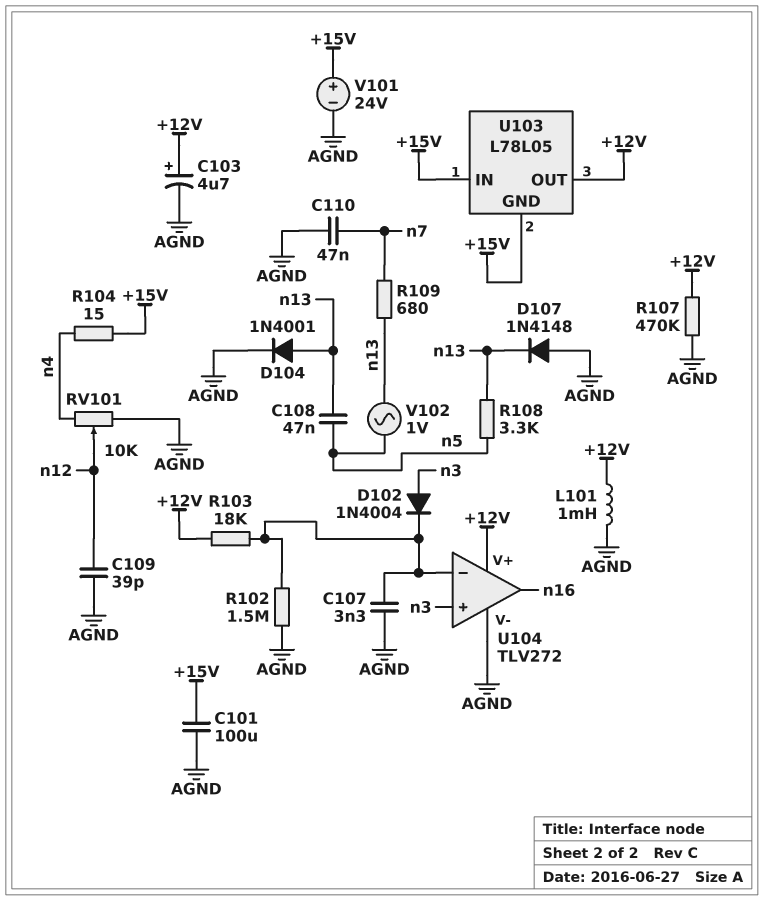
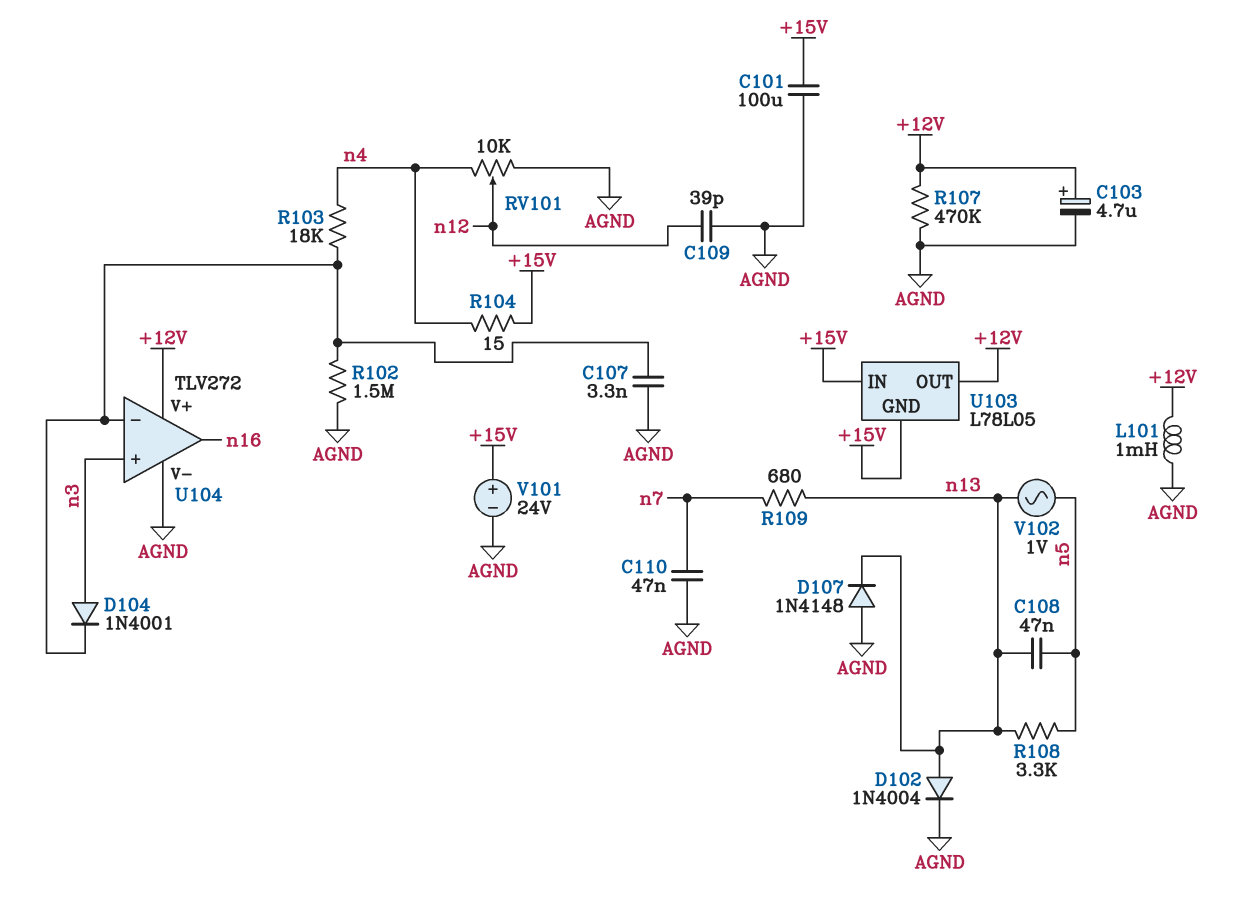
D102: diode 1N4004 (A n3, K U104/in-) -> diode 1N4004 (A n13, K AGND)
D104: diode 1N4001 (A n13, K AGND) -> diode 1N4001 (A n3, K U104/in-)
R103: 18k (+12V, U104/in-) -> 18k (U104/in-, n4)

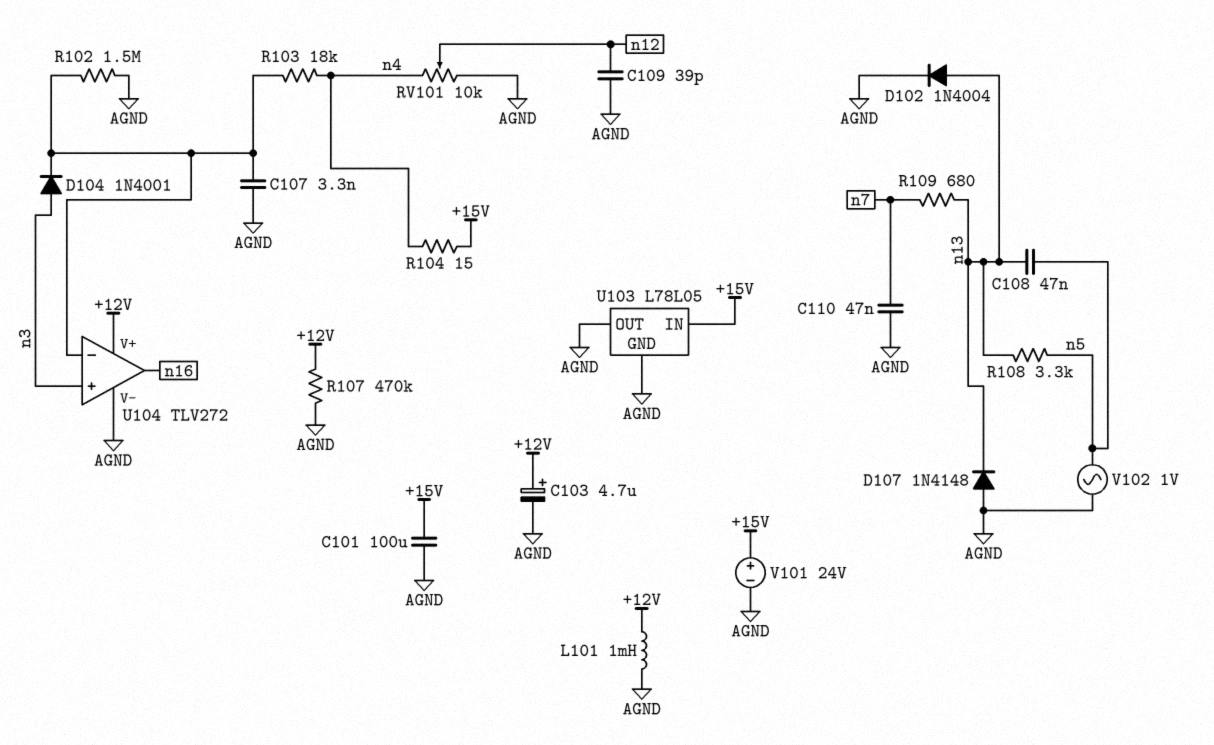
U103 pin GND: +15V -> AGND
U103 pin OUT: +12V -> AGND
V102: AC 1V (n5, n13) -> AC 1V (AGND, n5)

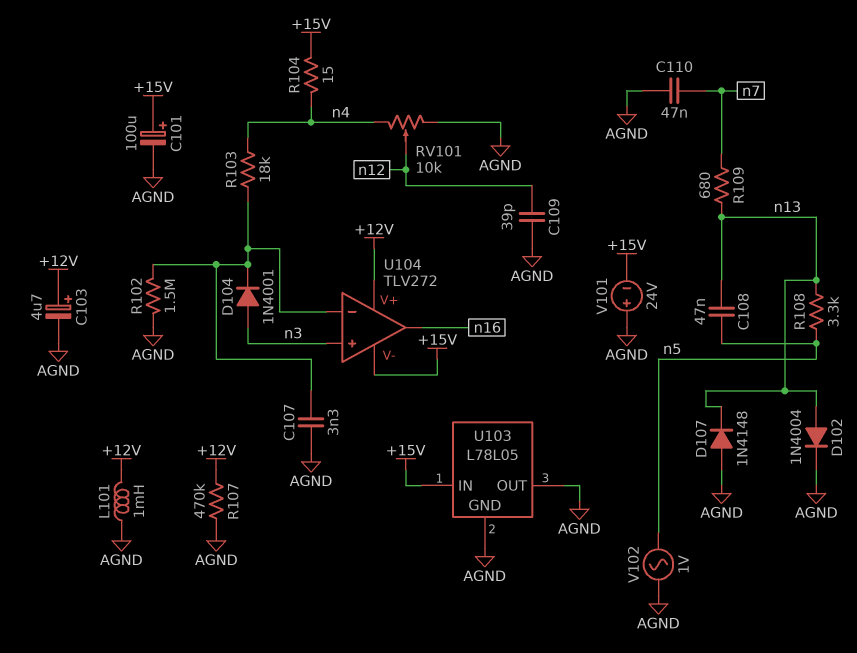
C101: 100uF (+15V, AGND) -> 100uF (plus +15V, minus AGND)
U104 pin V-: AGND -> +15V
V101: 24V (plus +15V, minus AGND) -> 24V (plus AGND, minus +15V)

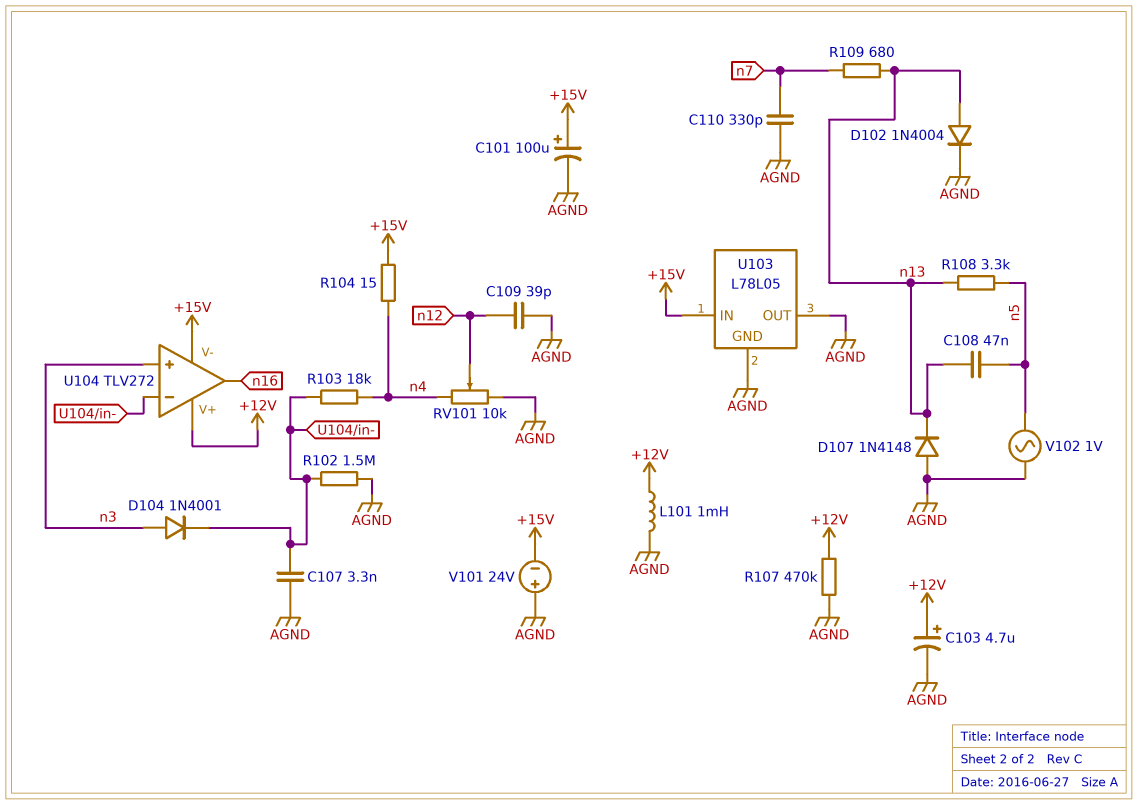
C110: 47nF (AGND, n7) -> 330pF (AGND, n7)

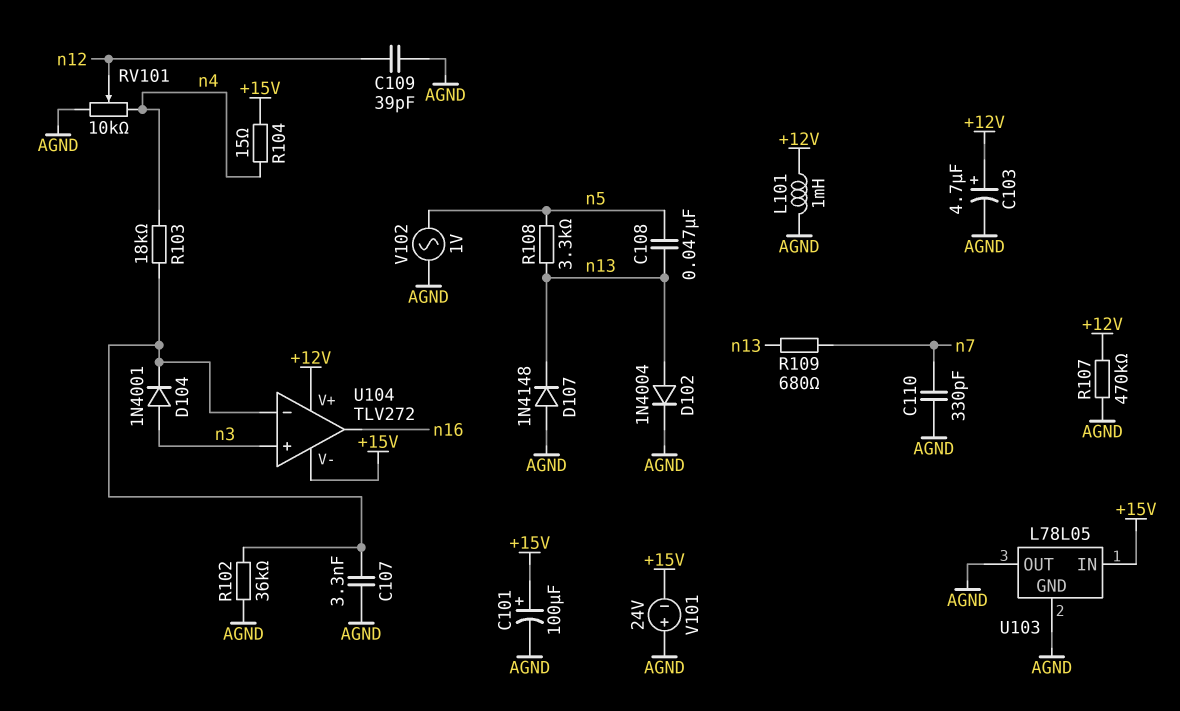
R102: 1.5M (AGND, U104/in-) -> 36k (AGND, U104/in-)

